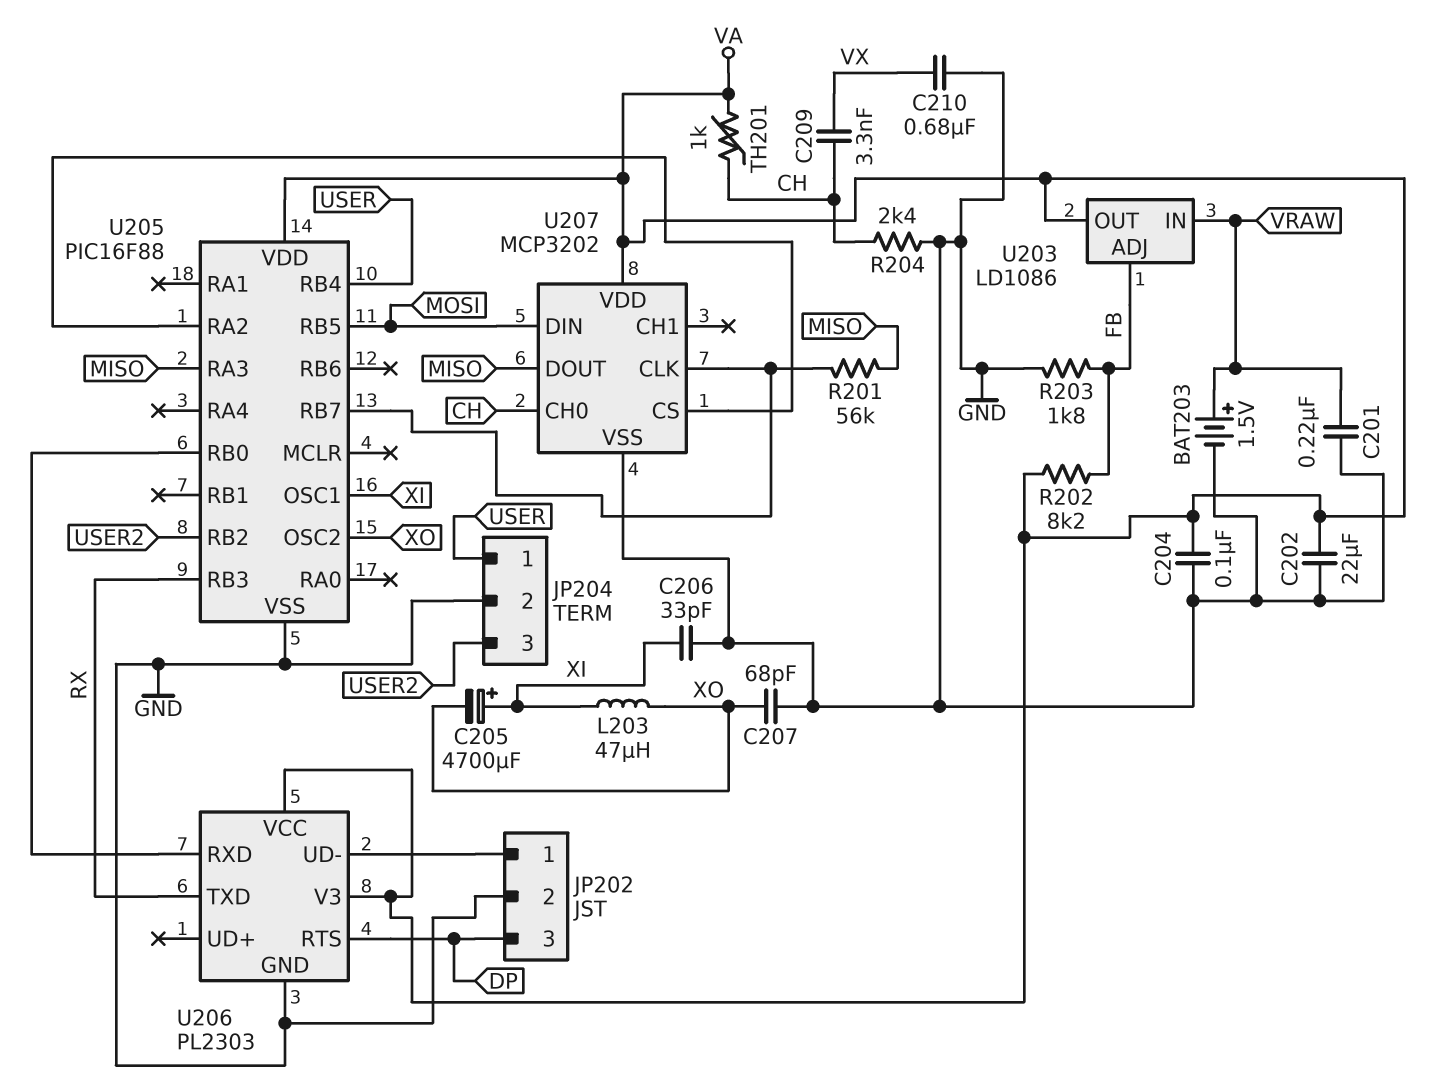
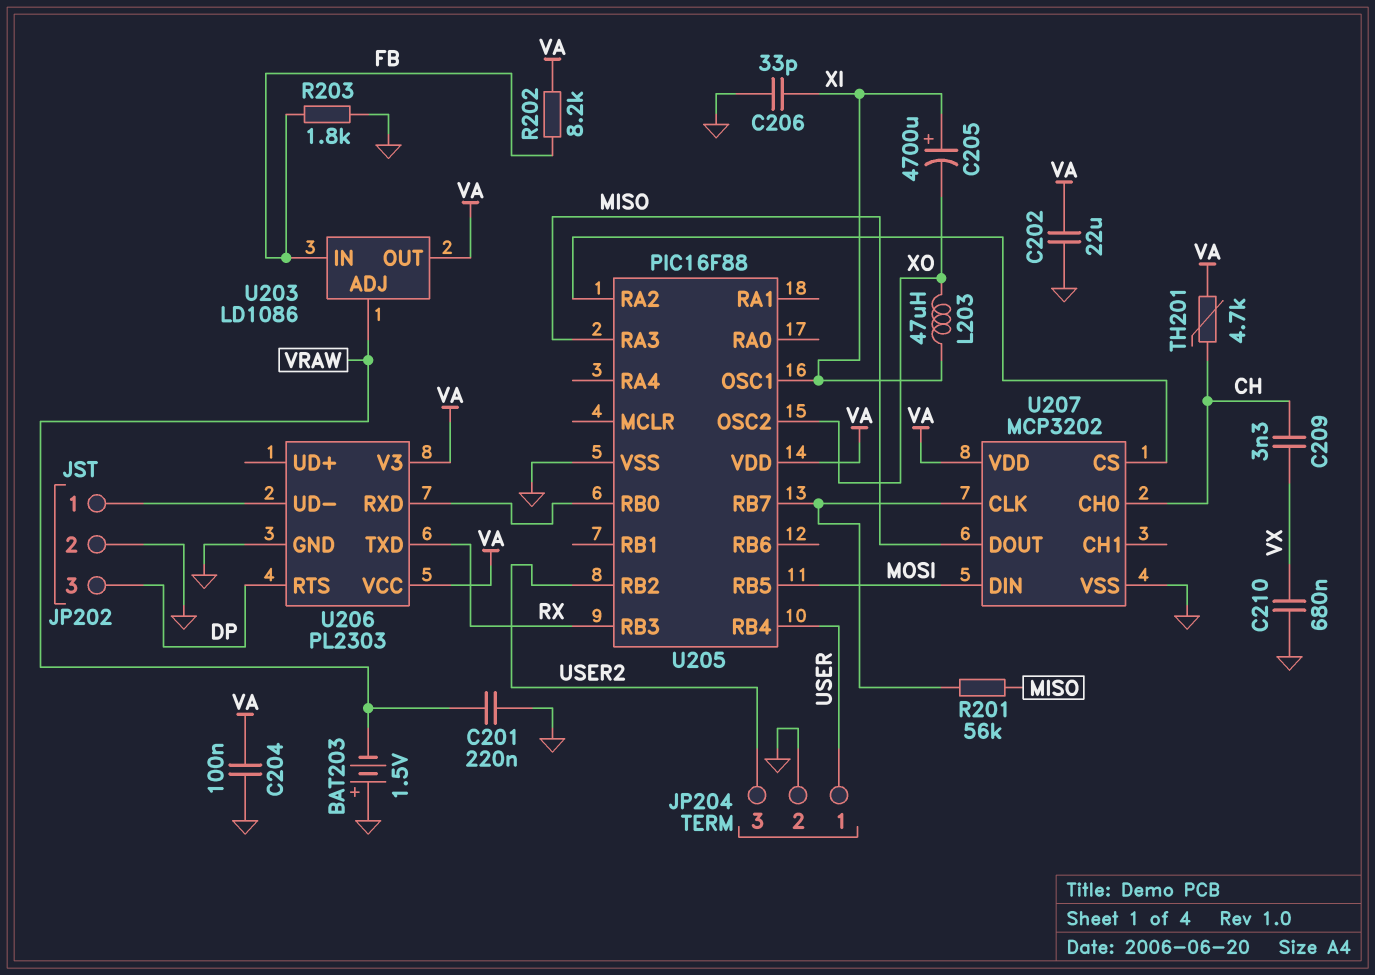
BAT203: 1.5V (plus VRAW, minus GND) -> 1.5V (plus GND, minus VRAW)
C207: 68pF (GND, XO) -> none
R204: 2.4k (CH, GND) -> none
TH201: 1k (CH, VA) -> 4.7k (CH, VA)
U203 pin ADJ: FB -> VRAW
U203 pin IN: VRAW -> FB

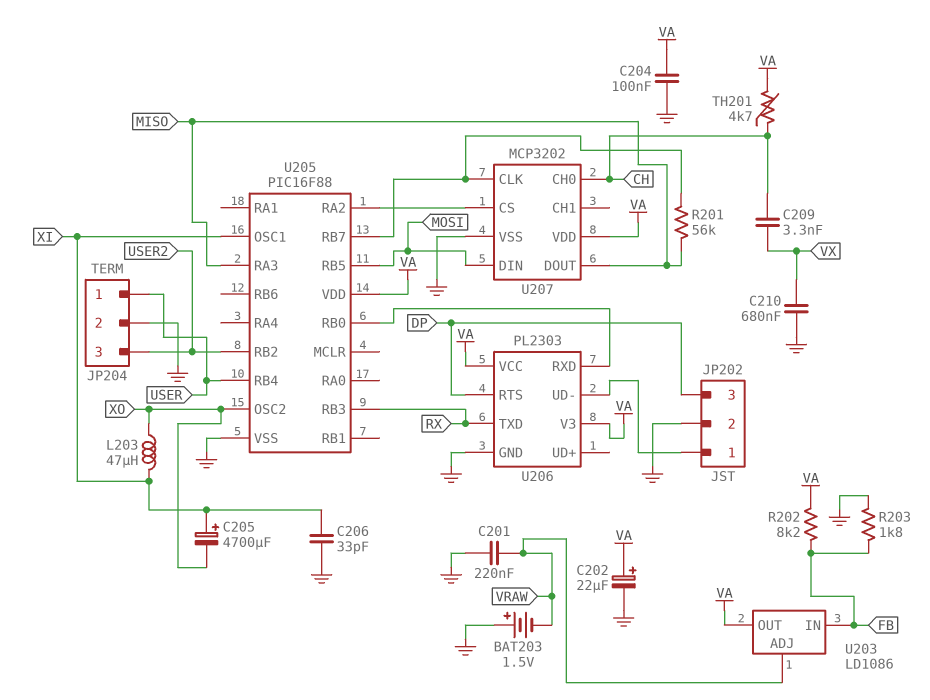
C202: 22uF (GND, VA) -> 22uF (plus VA, minus GND)

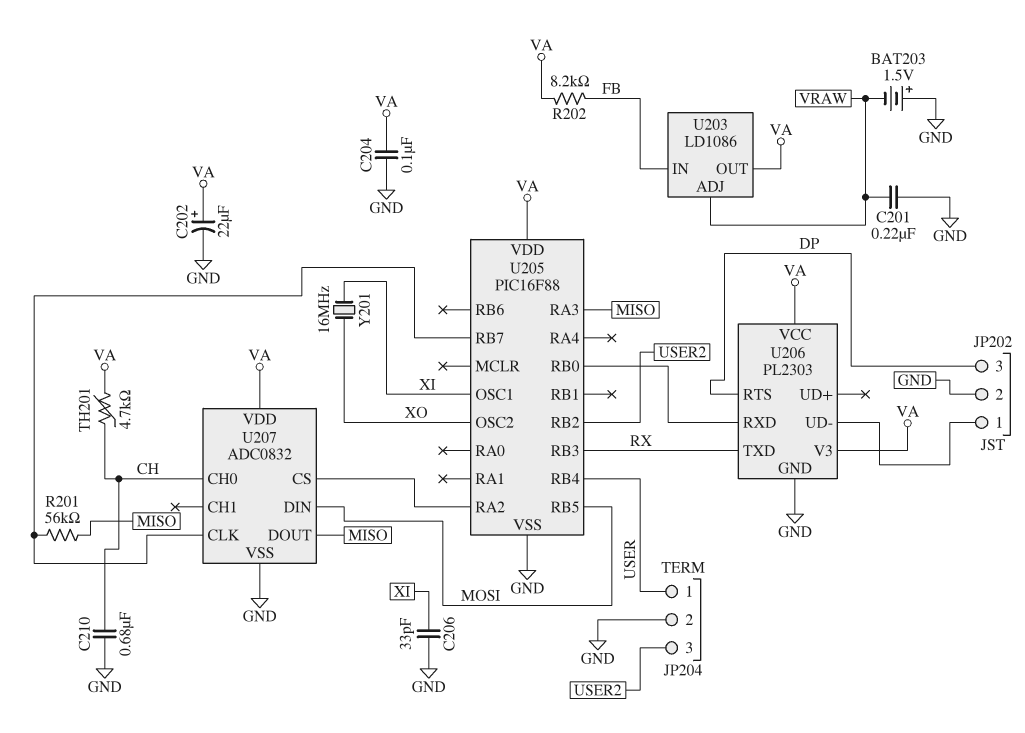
C205: 4700uF (plus XI, minus XO) -> none
C209: 3.3nF (CH, VX) -> none
C210: 680nF (GND, VX) -> 680nF (CH, GND)
L203: 47uH (XI, XO) -> none
R203: 1.8k (FB, GND) -> none
U207: MCP3202 -> ADC0832
Y201: none -> 16MHz (XI, XO)

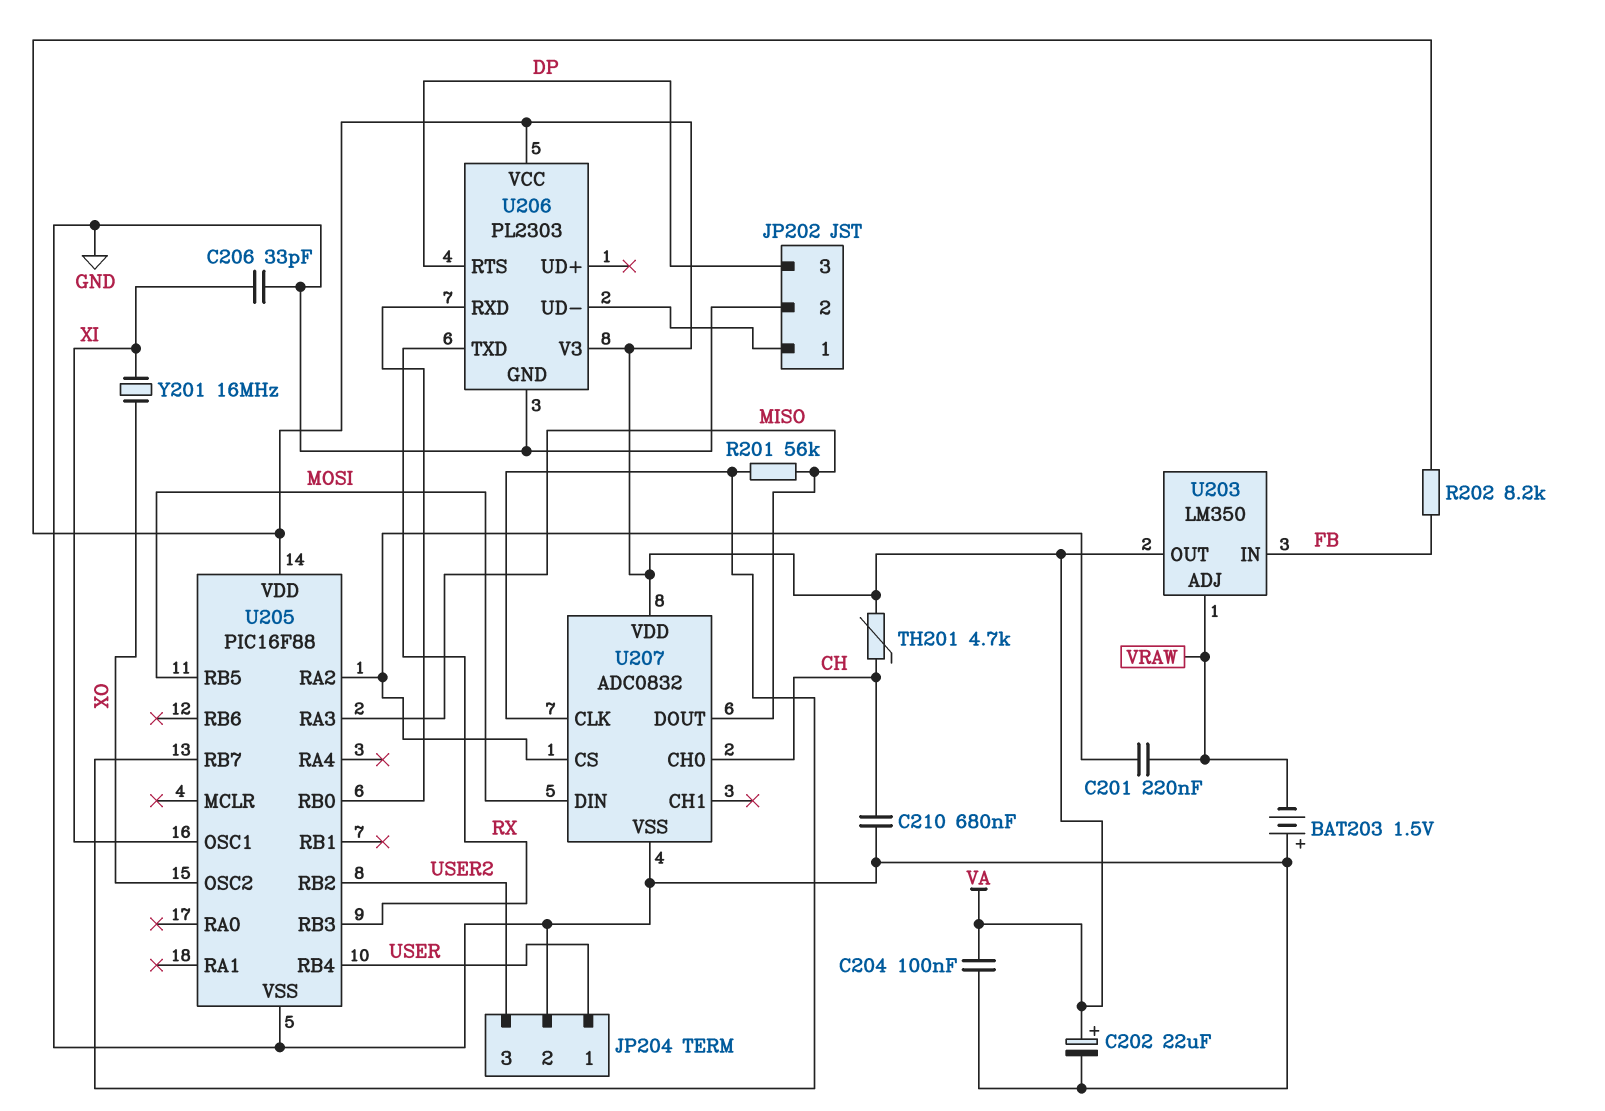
C201: 220nF (GND, VRAW) -> 220nF (U205/RA2, VRAW)
U203: LD1086 -> LM350

